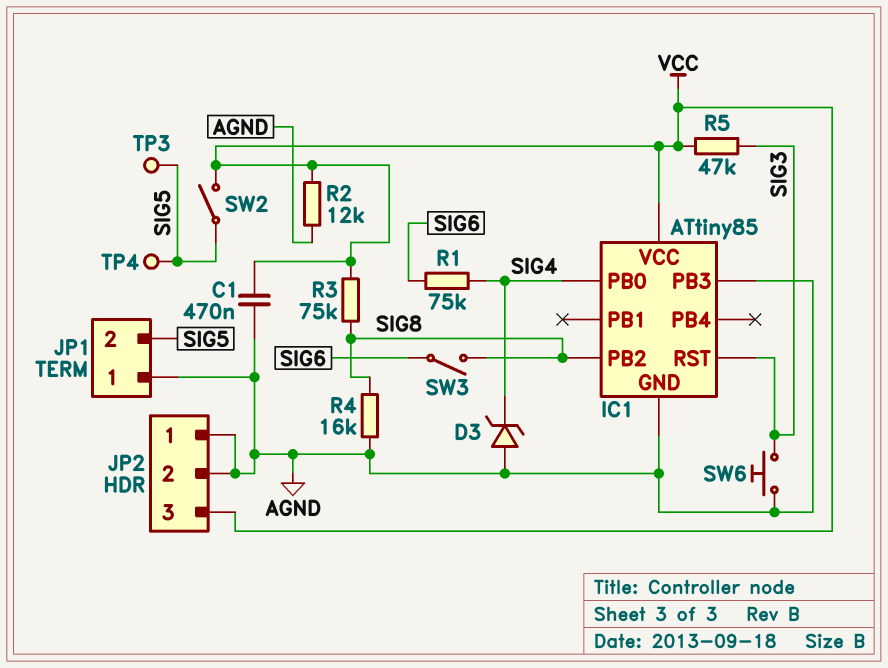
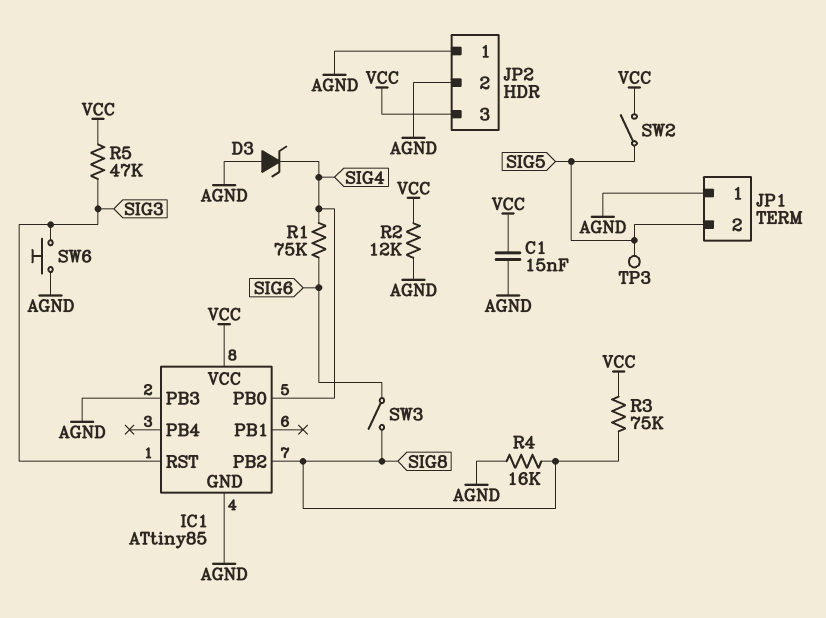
C1: 470nF (AGND, VCC) -> 15nF (AGND, VCC)
TP4: test point (SIG5) -> none

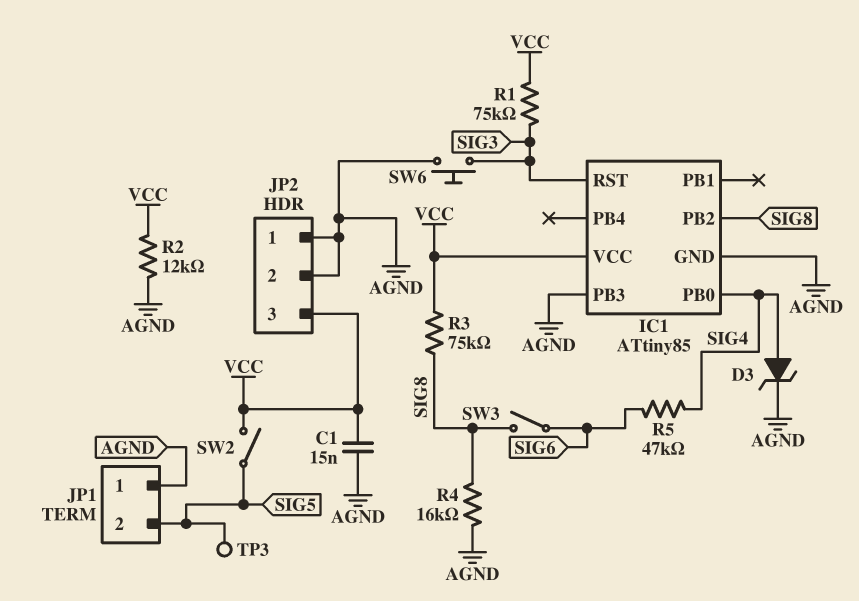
D3: zener (A AGND, K SIG4) -> zener (A SIG4, K AGND)
R1: 75k (SIG4, SIG6) -> 75k (SIG3, VCC)
R5: 47k (SIG3, VCC) -> 47k (SIG4, SIG6)

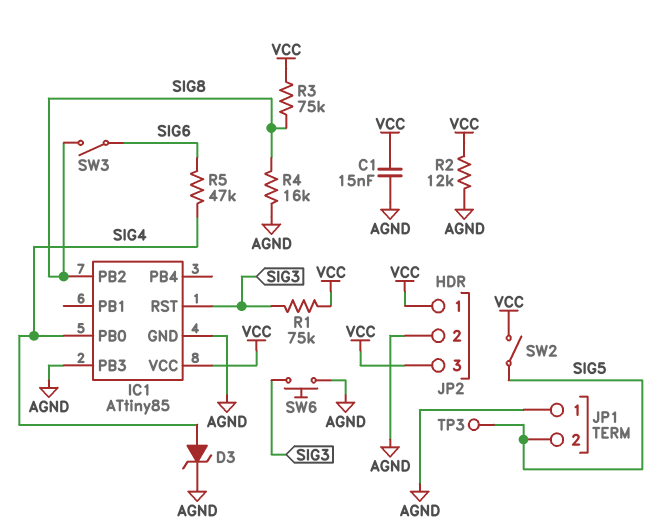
JP2 pin 1: AGND -> VCC

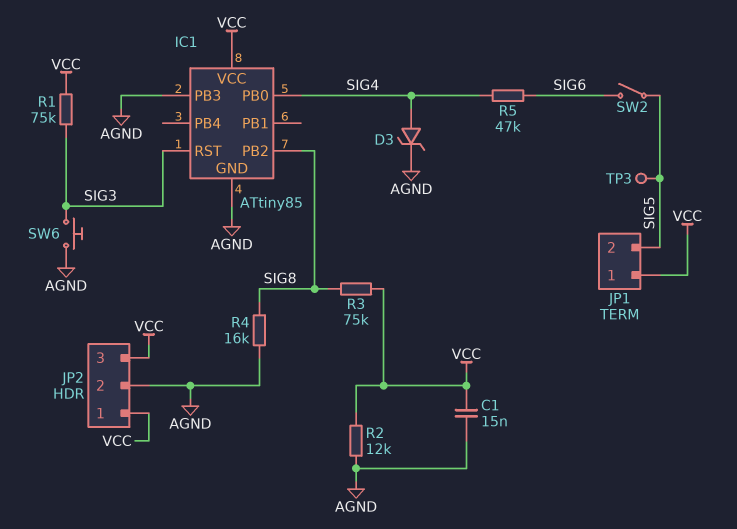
JP1 pin 1: AGND -> VCC
SW2: switch (SIG5, VCC) -> switch (SIG5, SIG6)
SW3: switch (SIG6, SIG8) -> none

